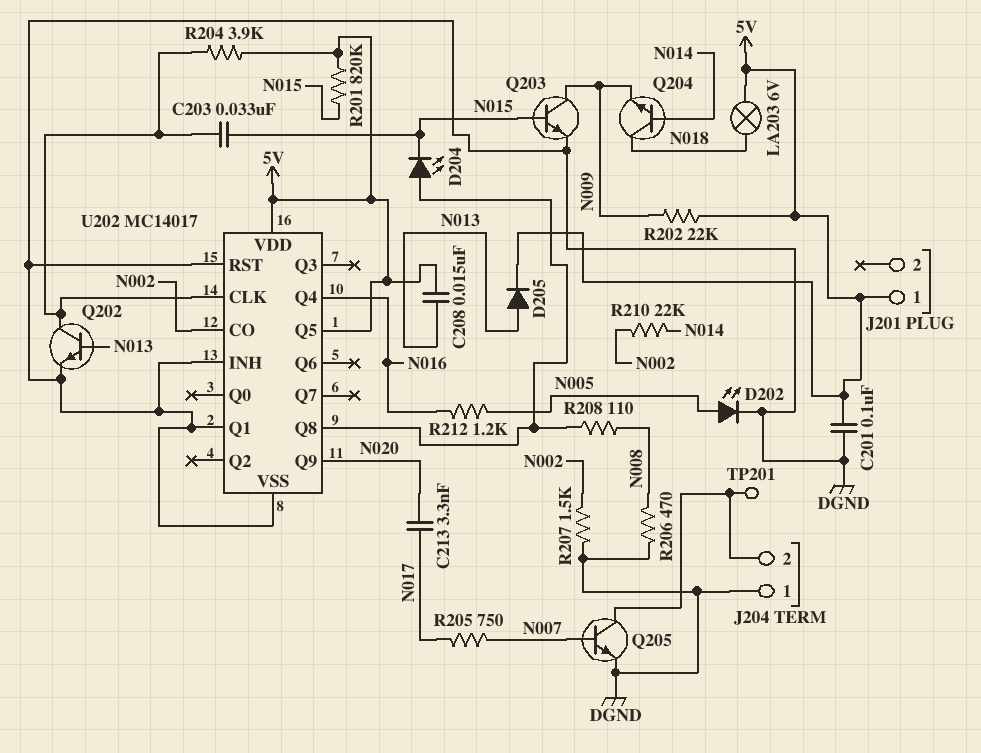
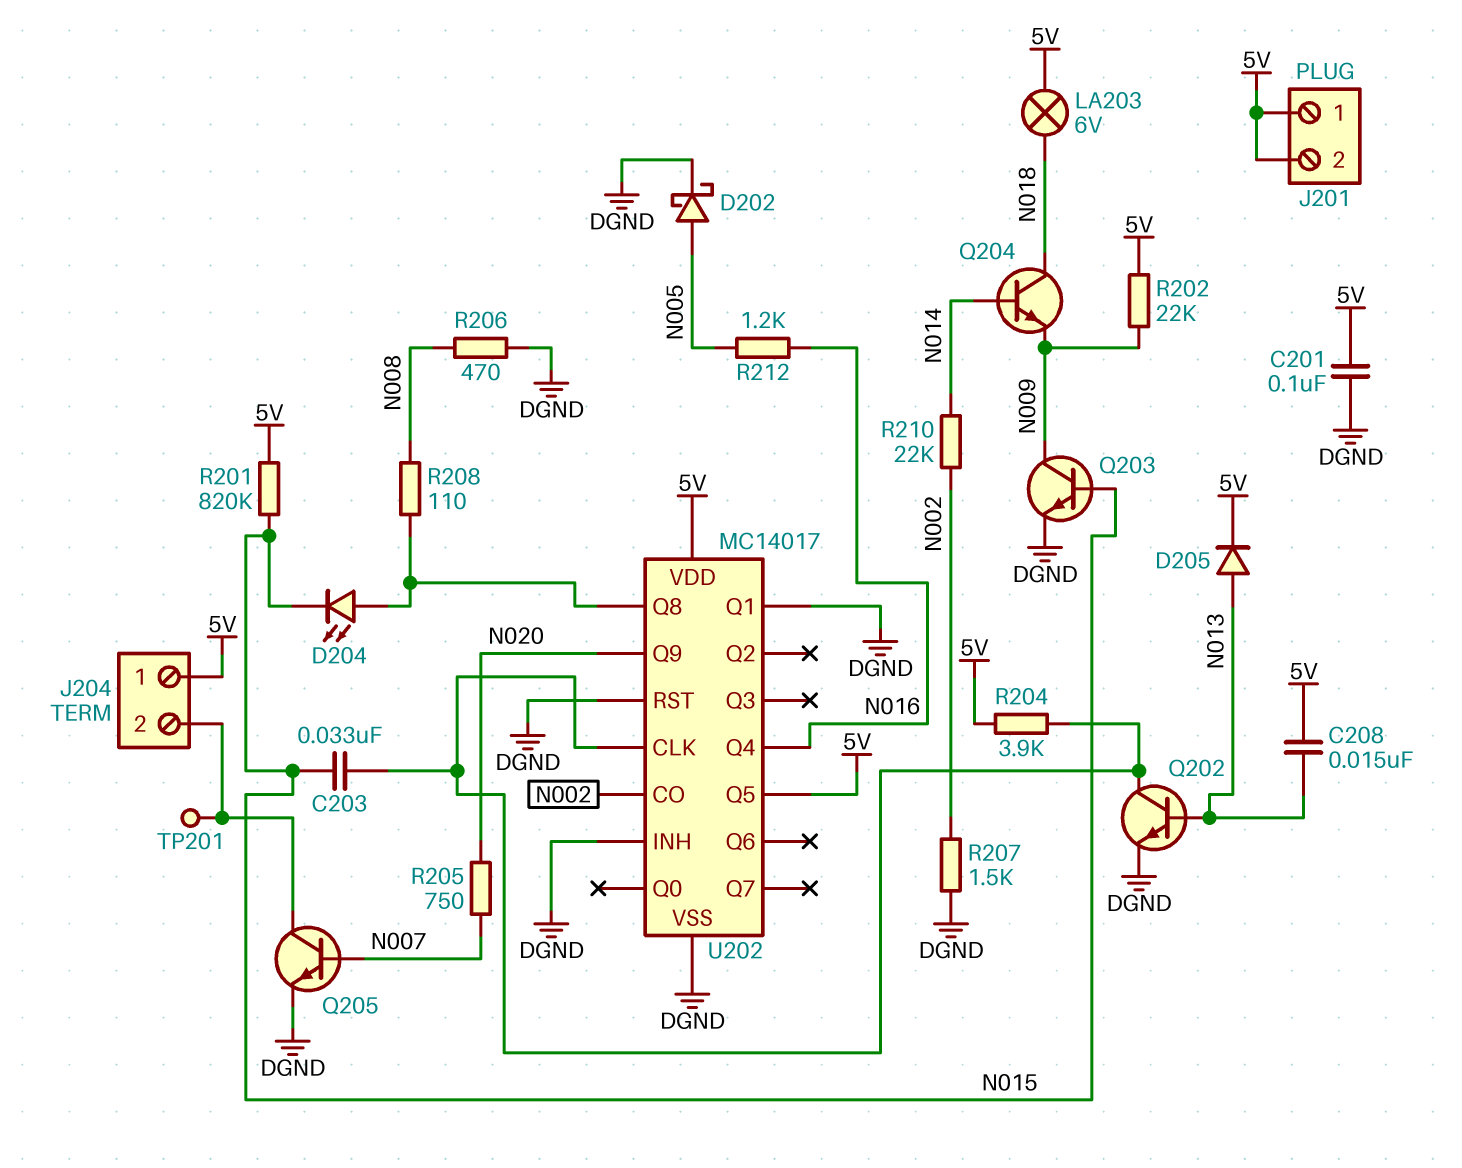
C213: 3.3nF (N017, N020) -> none
D202: LED (A N005, K DGND) -> schottky (A N005, K DGND)
J201 pin 2: none -> 5V
J204 pin 1: DGND -> 5V
R205: 750 (N007, N017) -> 750 (N007, N020)

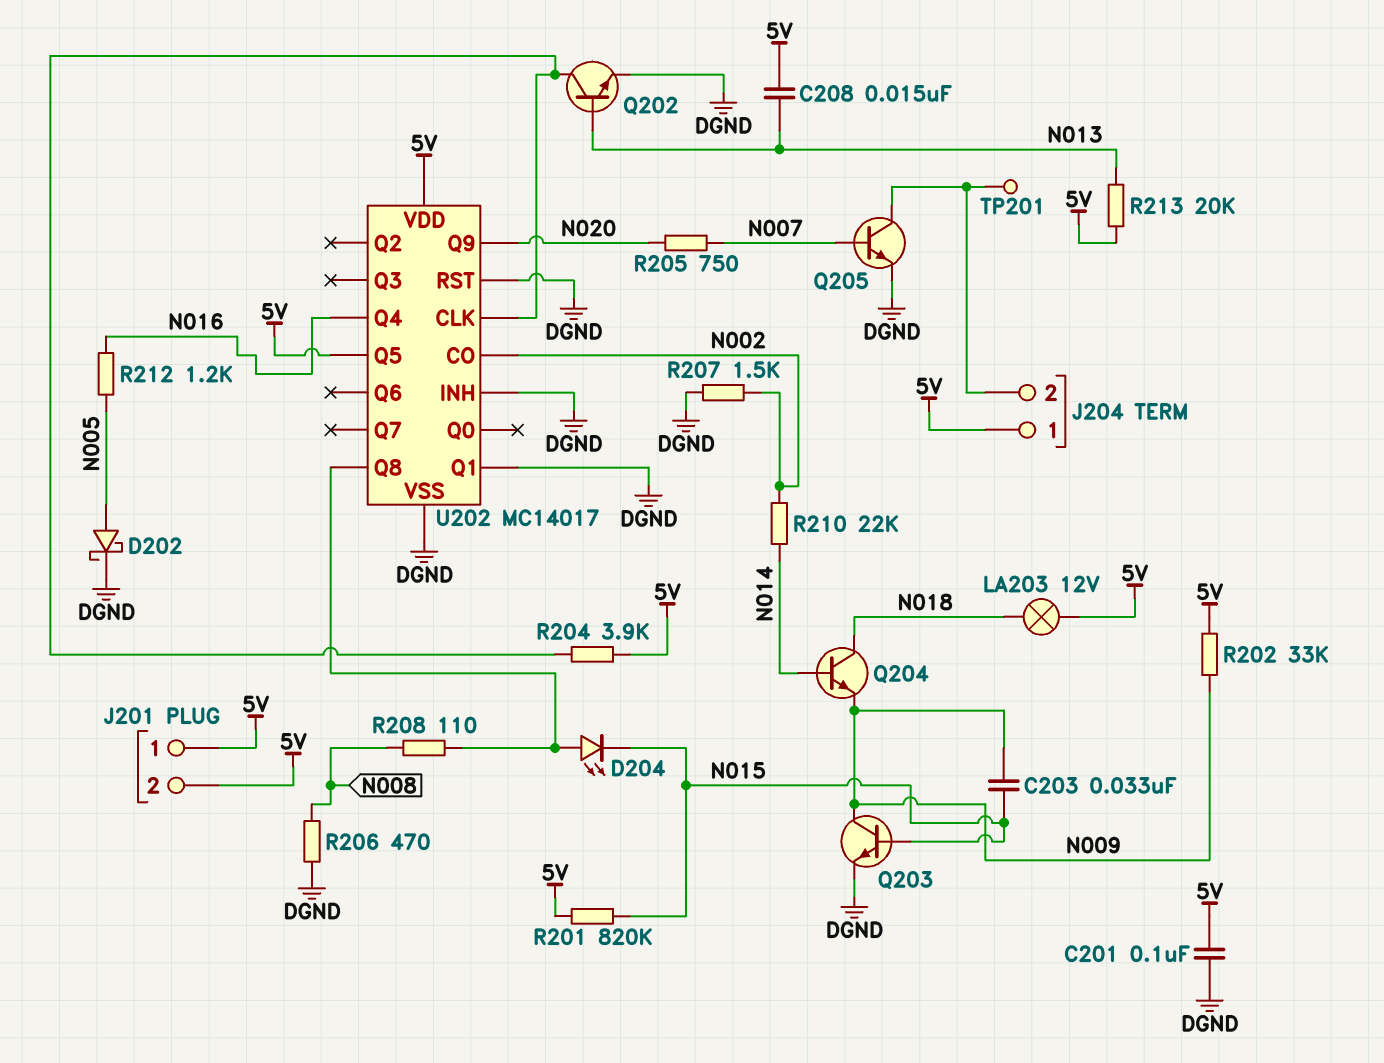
C203: 33nF (N015, U202/CLK) -> 33nF (N009, N015)
D205: diode (A N013, K 5V) -> none
LA203: lamp 6V (5V, N018) -> lamp 12V (5V, N018)
R202: 22k (5V, N009) -> 33k (5V, N009)
R213: none -> 20k (5V, N013)

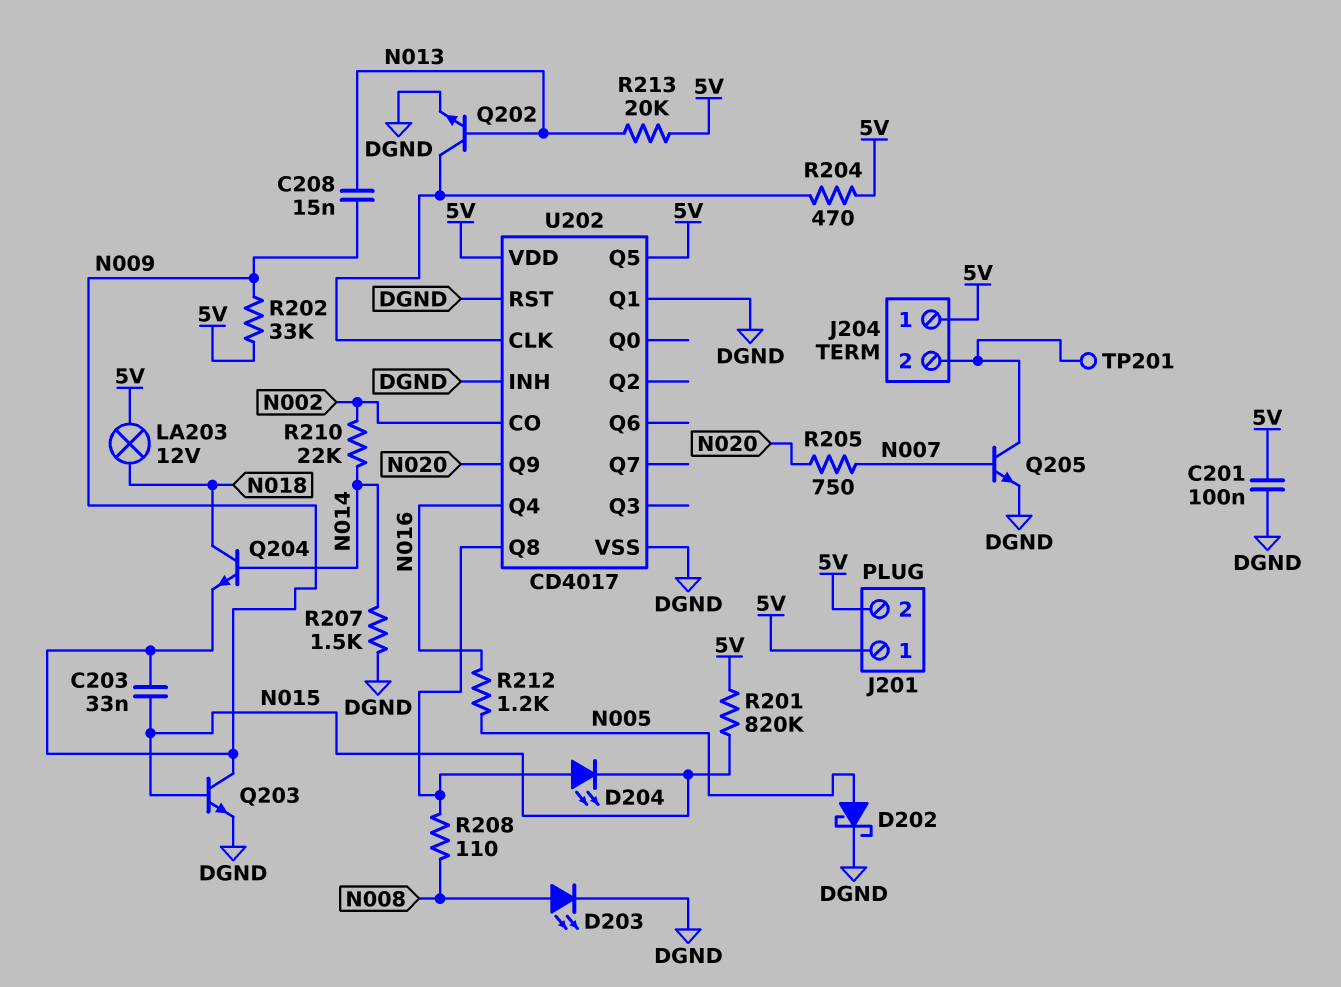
C208: 15nF (5V, N013) -> 15nF (N009, N013)
D203: none -> LED (A N008, K DGND)
R204: 3.9k (5V, U202/CLK) -> 470 (5V, U202/CLK)
R206: 470 (DGND, N008) -> none
R207: 1.5k (DGND, N002) -> 1.5k (DGND, N014)
U202: MC14017 -> CD4017

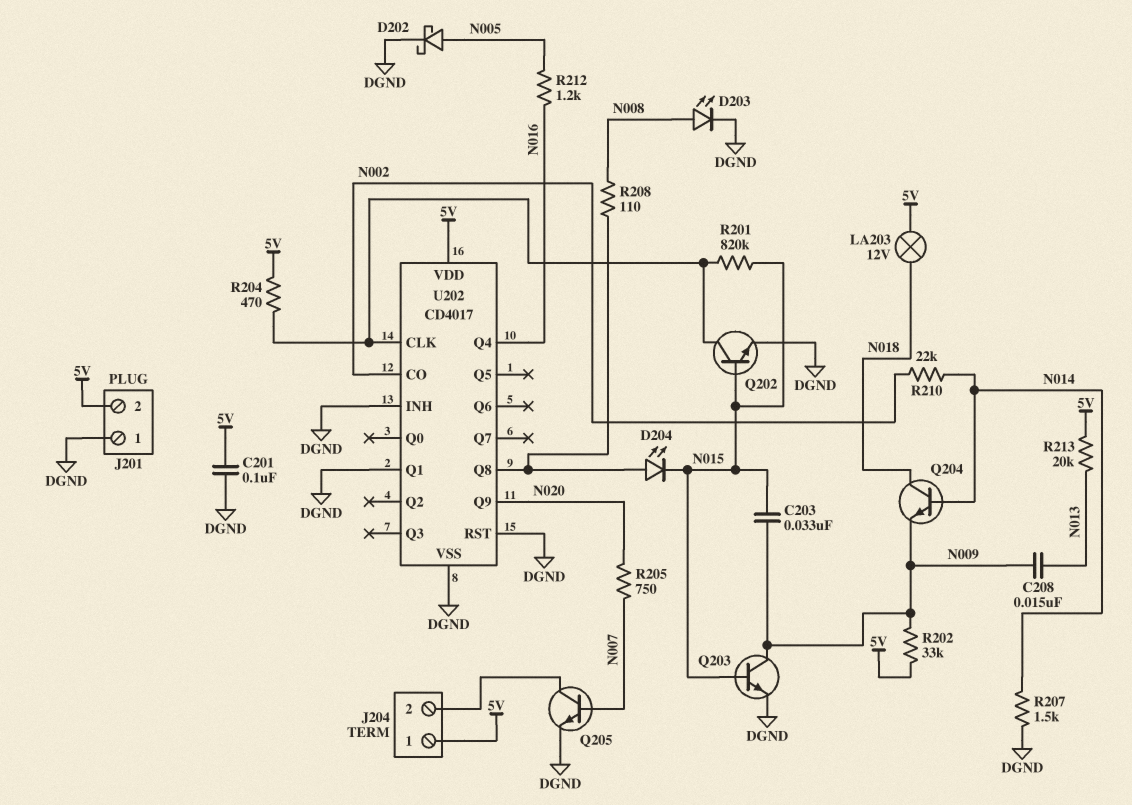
J201 pin 1: 5V -> DGND
Q202: NPN (B N013, C U202/CLK, E DGND) -> NPN (B N015, C U202/CLK, E DGND)
R201: 820k (5V, N015) -> 820k (N015, U202/CLK)
TP201: test point (J204/2) -> none
U202 pin Q5: 5V -> none

